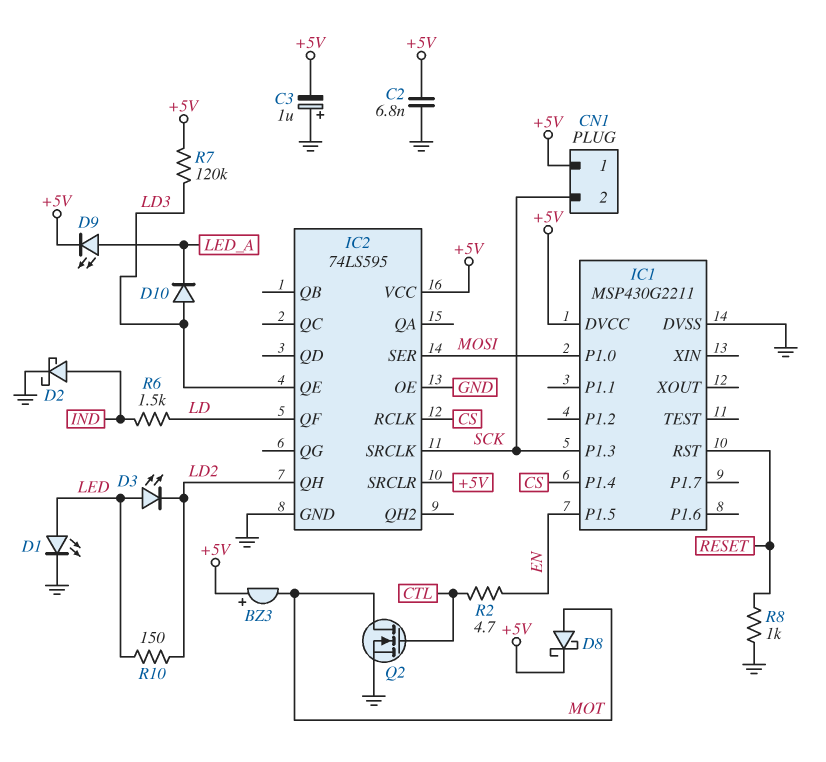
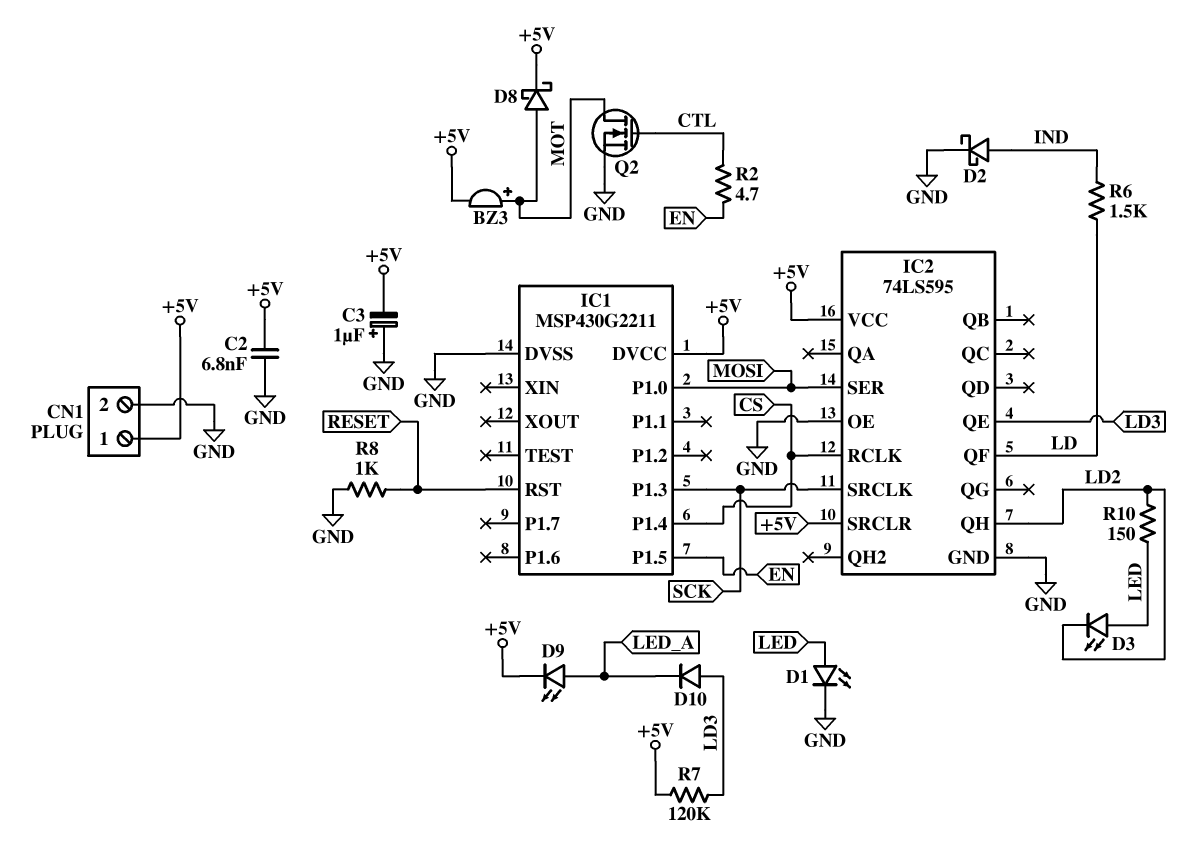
BZ3: buzzer (plus +5V, minus MOT) -> buzzer (plus MOT, minus +5V)
CN1 pin 2: SCK -> GND

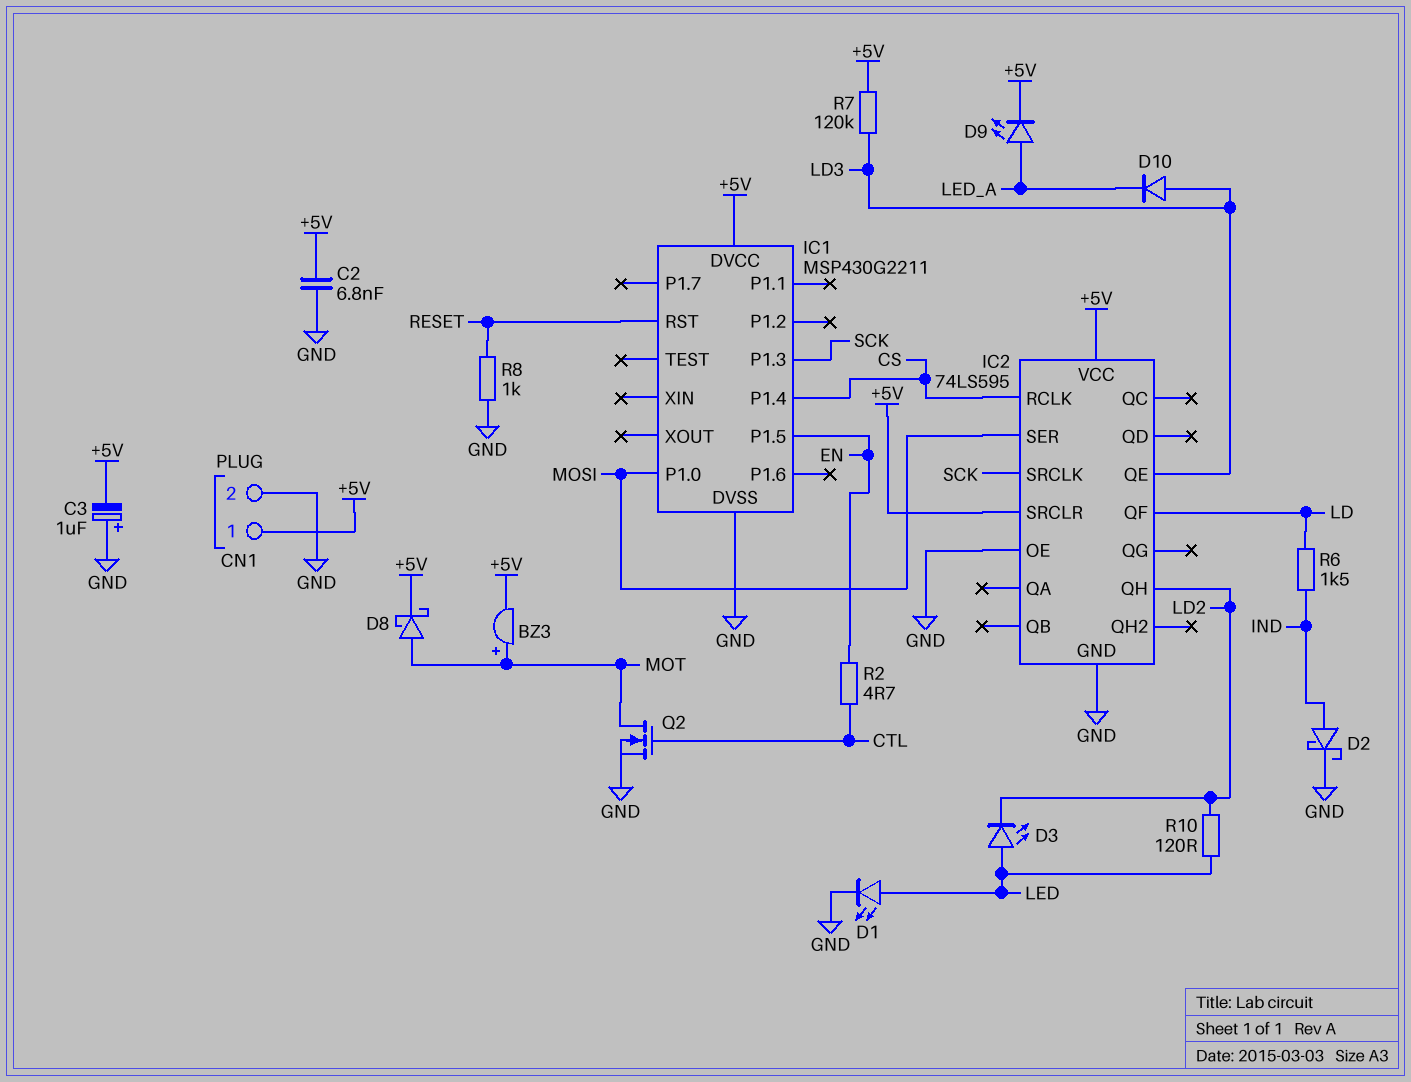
R10: 150 (LD2, LED) -> 120 (LD2, LED)

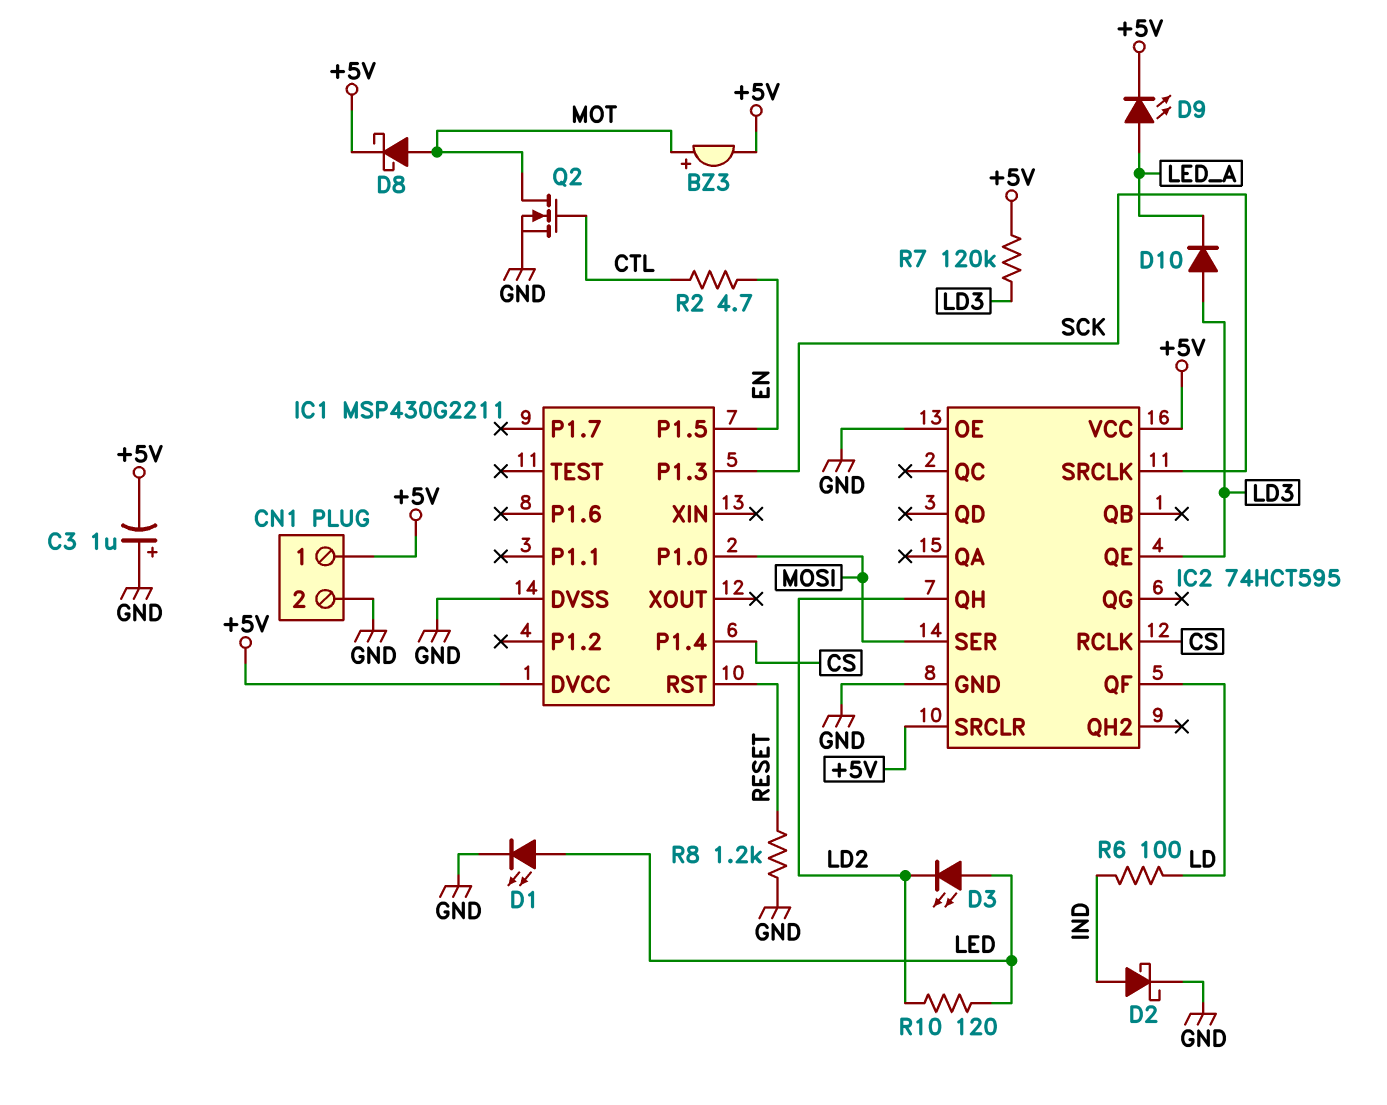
C2: 6.8nF (+5V, GND) -> none
IC2: 74LS595 -> 74HCT595
R6: 1.5k (IND, LD) -> 100 (IND, LD)
R8: 1k (GND, RESET) -> 1.2k (GND, RESET)

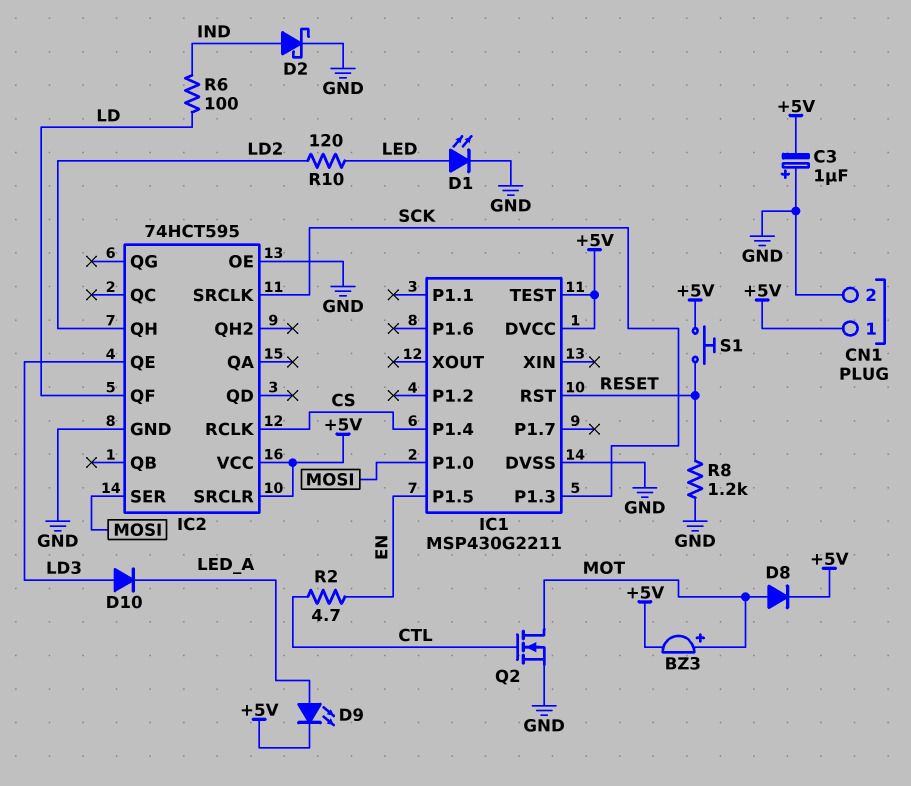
D3: LED (A LED, K LD2) -> none
D8: schottky (A MOT, K +5V) -> diode (A MOT, K +5V)
IC1 pin TEST: none -> +5V
R7: 120k (+5V, LD3) -> none
S1: none -> button (+5V, RESET)

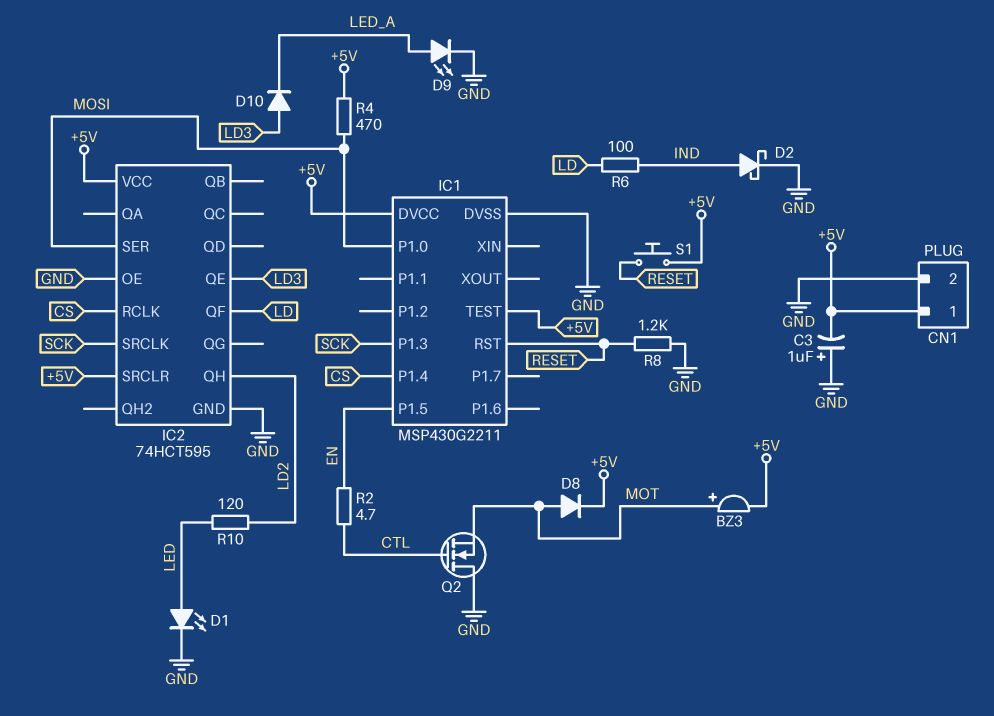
D9: LED (A LED_A, K +5V) -> LED (A LED_A, K GND)
Q2: NMOS (G CTL, D MOT, S GND) -> NMOS (G CTL, D GND, S MOT)
R4: none -> 470 (+5V, MOSI)

